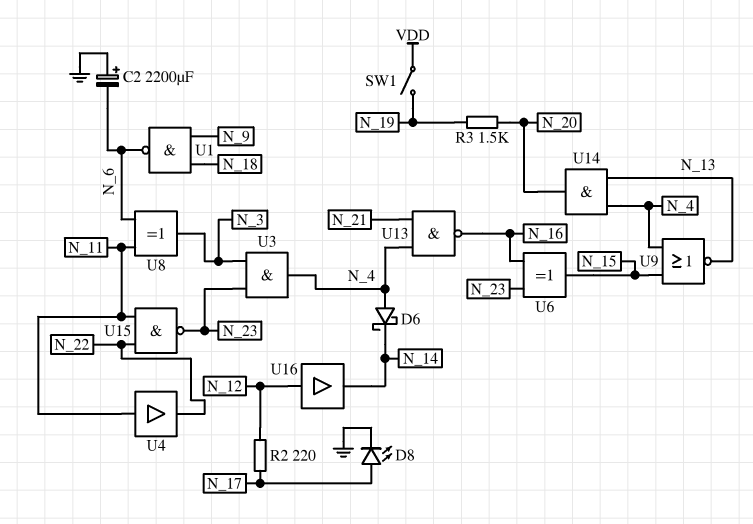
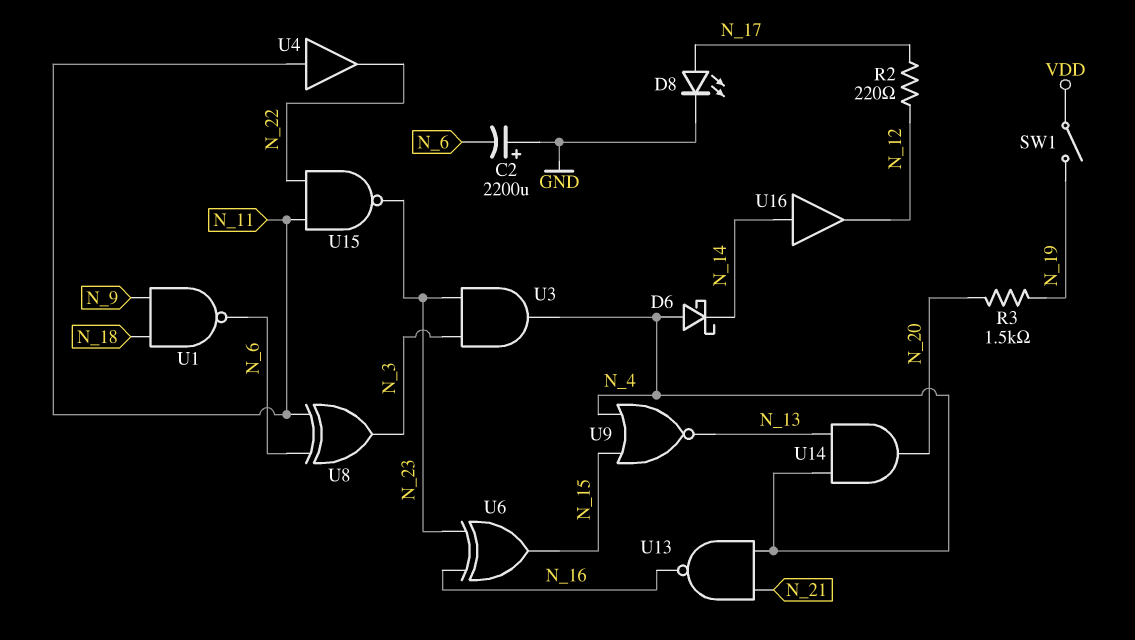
U16: buffer (in N_12, out N_14) -> buffer (in N_14, out N_12)

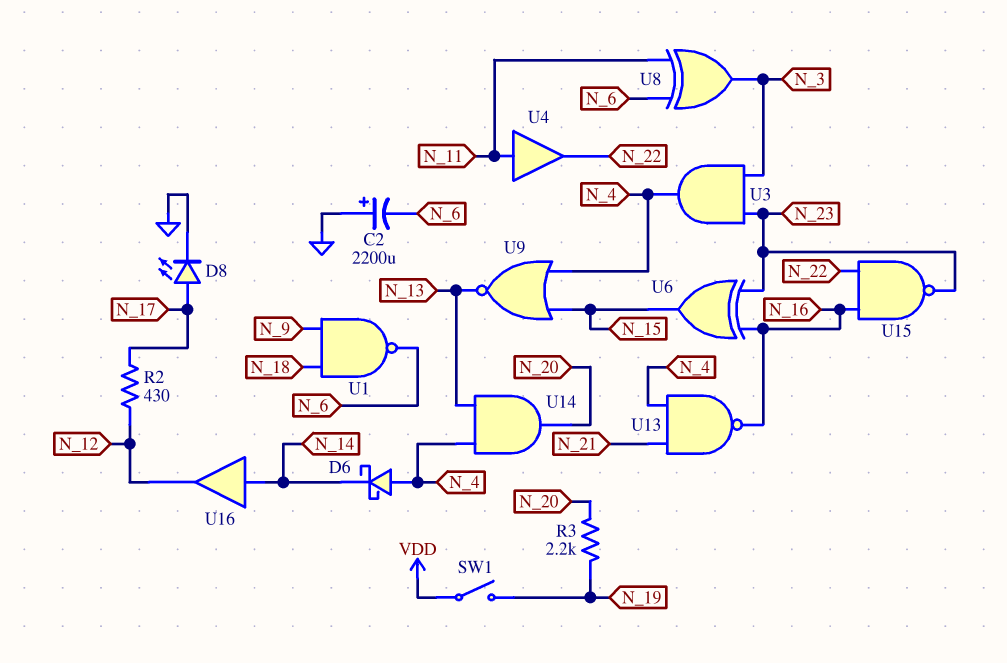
R2: 220 (N_12, N_17) -> 430 (N_12, N_17)
R3: 1.5k (N_19, N_20) -> 2.2k (N_19, N_20)
U15: NAND (in N_11, in N_22, out N_23) -> NAND (in N_16, in N_22, out N_23)

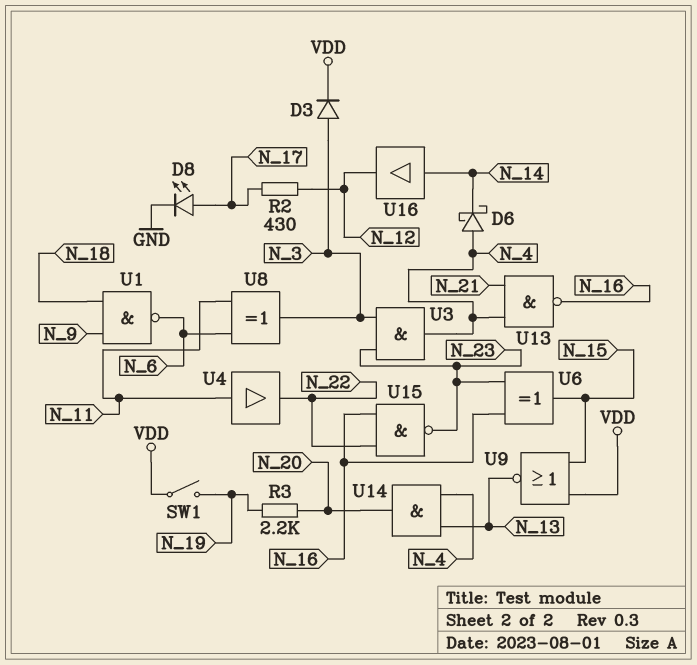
C2: 2200uF (plus GND, minus N_6) -> none
D3: none -> diode (A N_3, K VDD)
U9: NOR (in N_4, in N_15, out N_13) -> NOR (in N_15, in VDD, out N_13)

